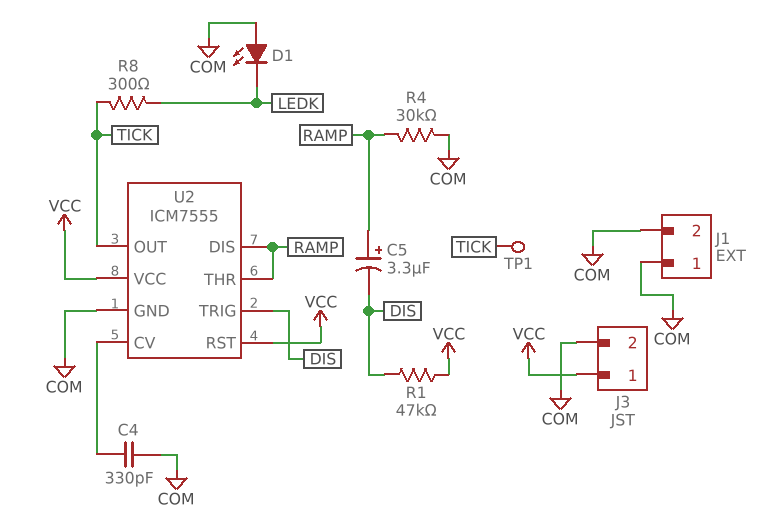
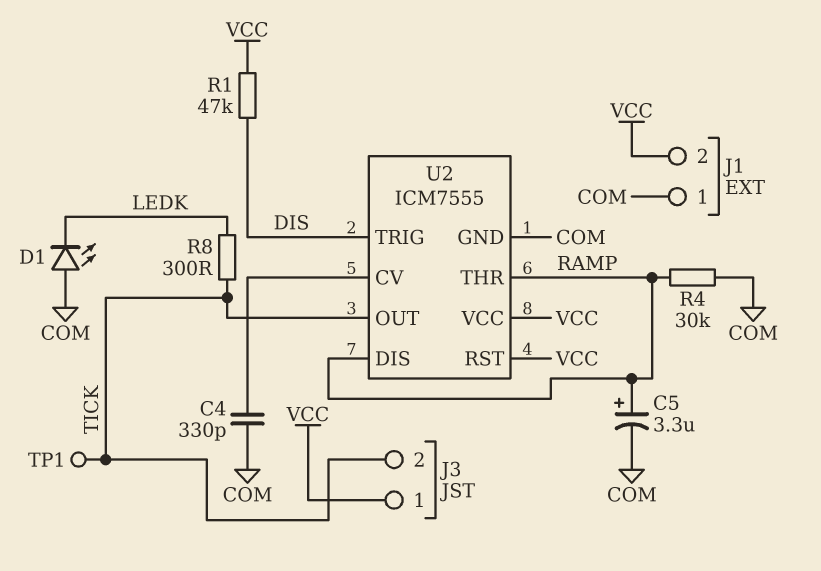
C5: 3.3uF (plus RAMP, minus DIS) -> 3.3uF (plus RAMP, minus COM)
J1 pin 2: COM -> VCC
J3 pin 2: COM -> TICK

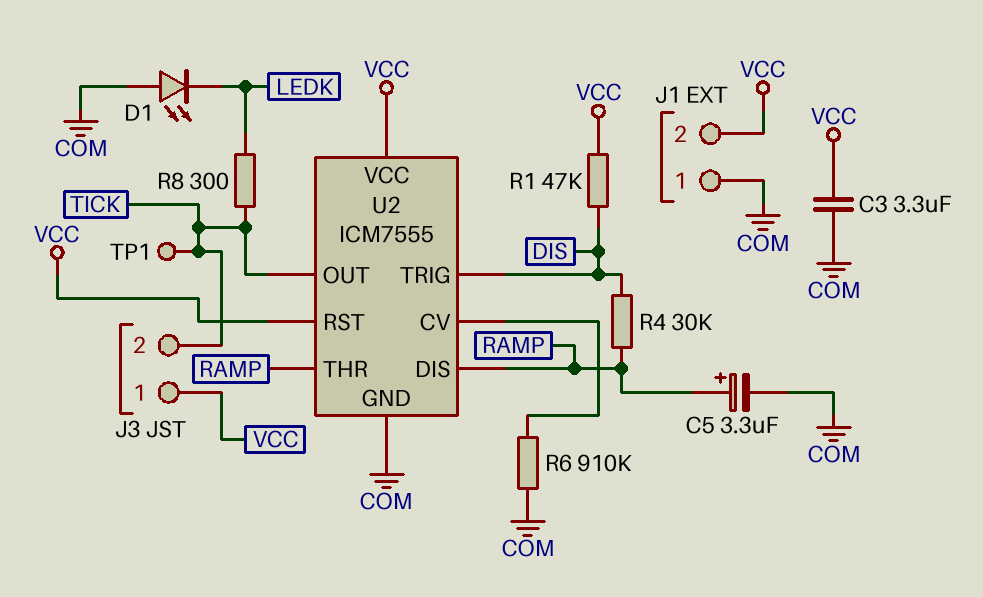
C3: none -> 3.3uF (COM, VCC)
C4: 330pF (COM, U2/CV) -> none
R4: 30k (COM, RAMP) -> 30k (DIS, RAMP)
R6: none -> 910k (COM, U2/CV)

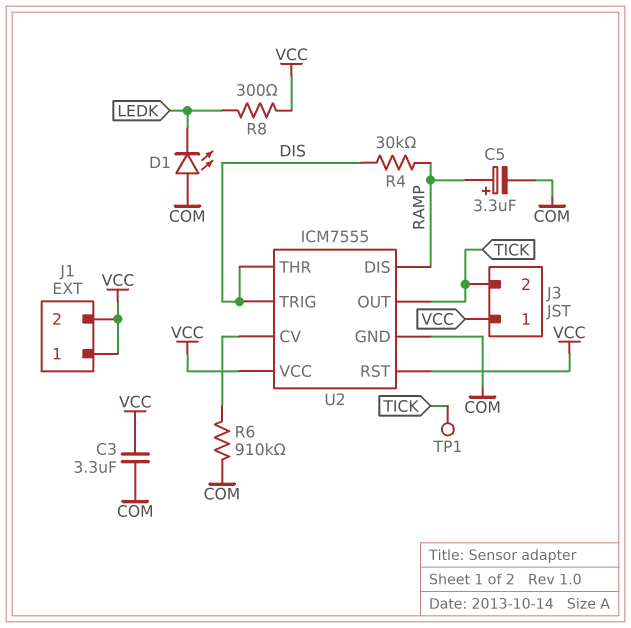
J1 pin 1: COM -> VCC
R1: 47k (DIS, VCC) -> none
R8: 300 (LEDK, TICK) -> 300 (LEDK, VCC)
U2 pin THR: RAMP -> DIS

